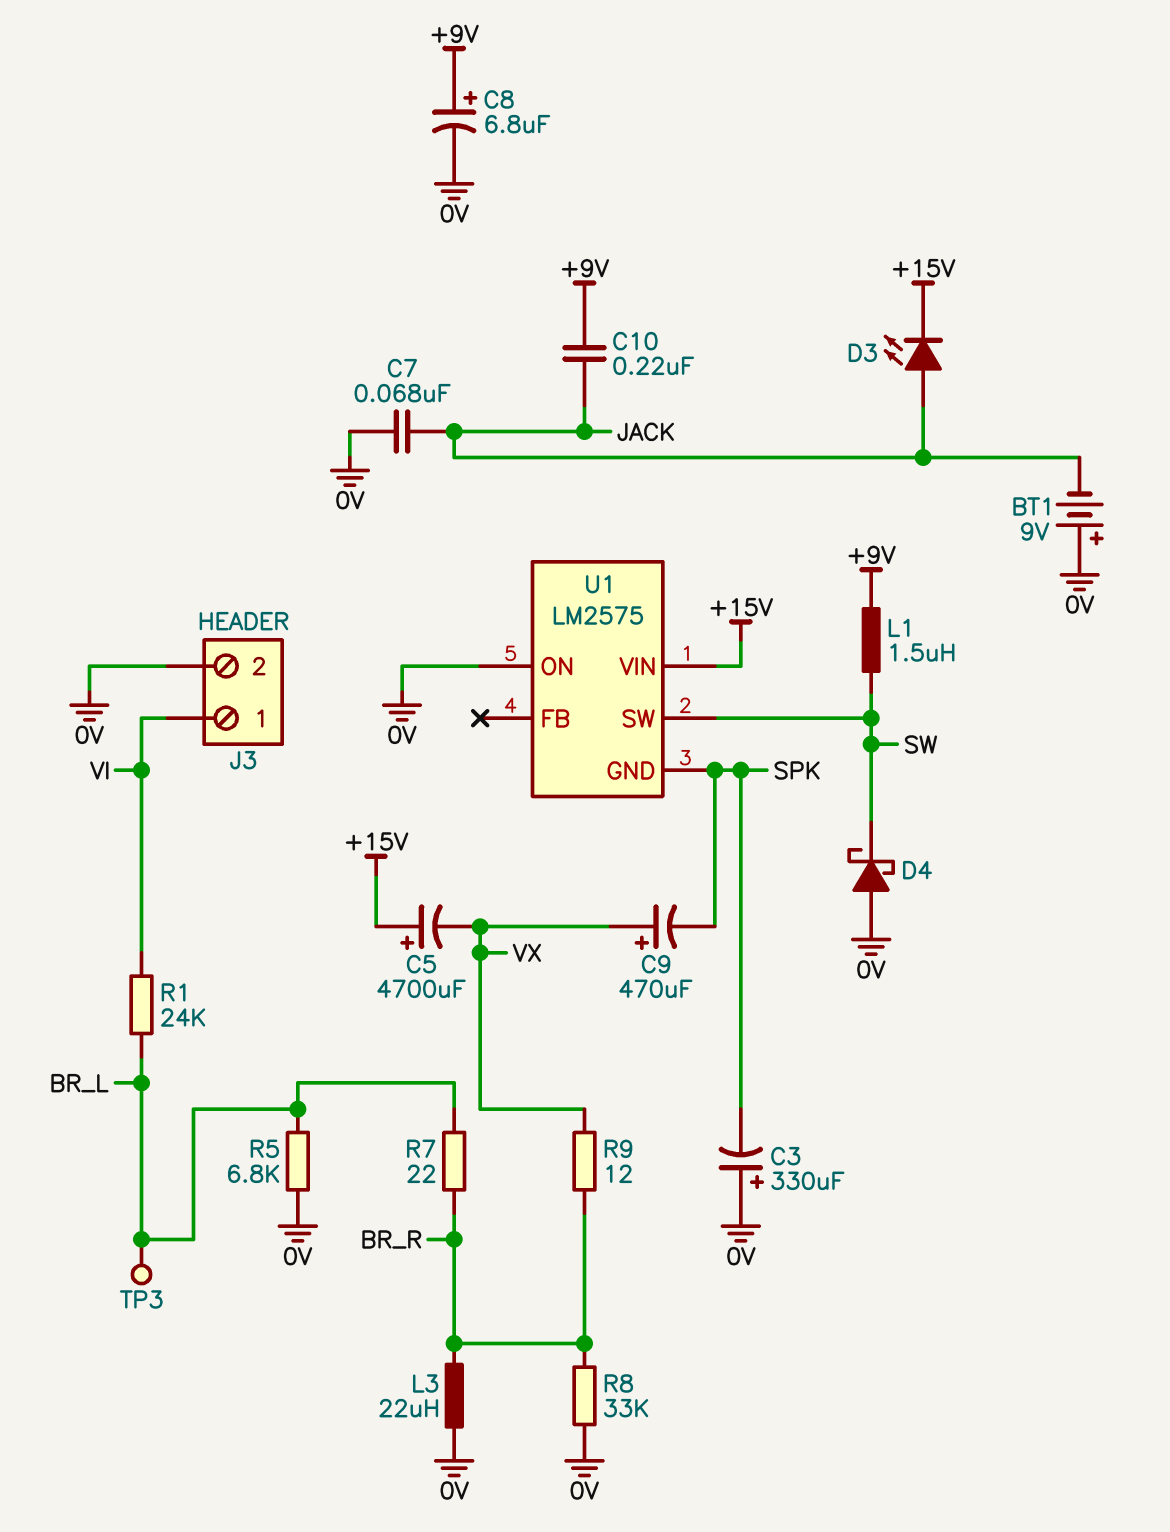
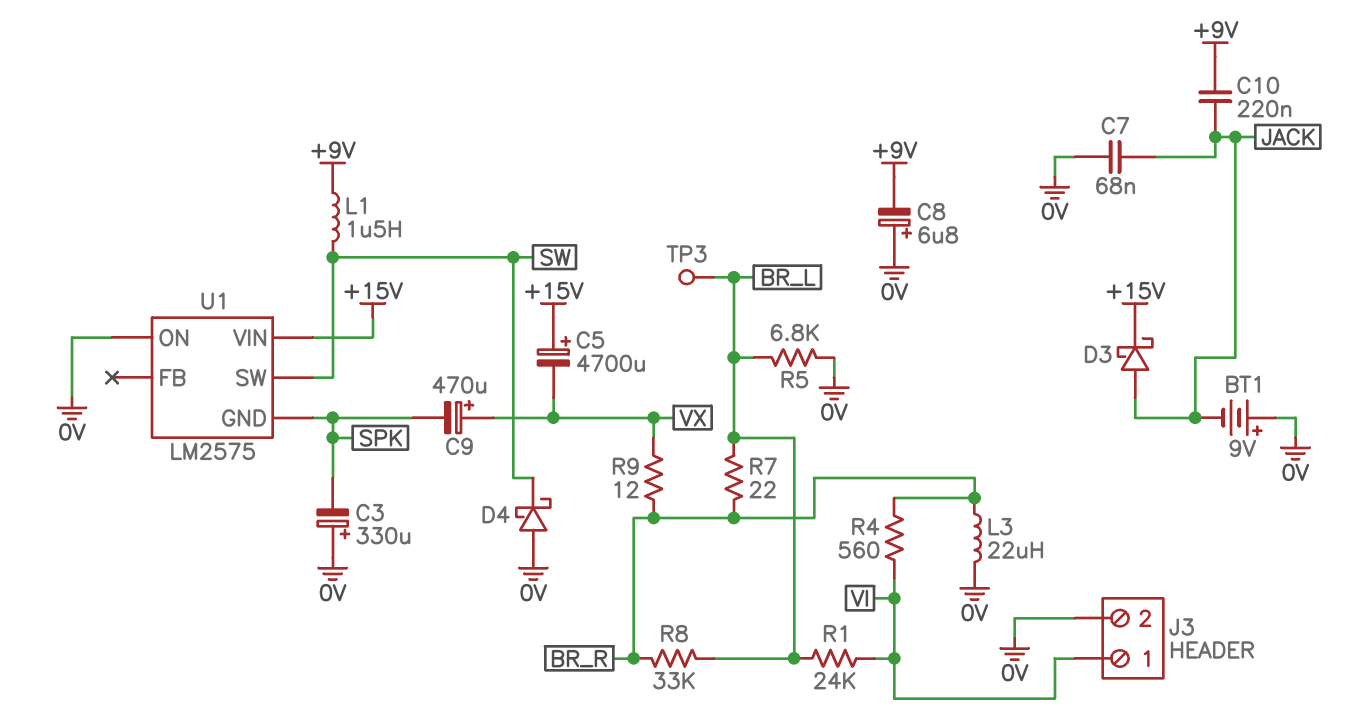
C8: 6.8uF (plus +9V, minus 0V) -> 6.8uF (plus 0V, minus +9V)
D3: LED (A JACK, K +15V) -> schottky (A JACK, K +15V)
R4: none -> 560 (BR_R, VI)
R8: 33k (0V, BR_R) -> 33k (BR_L, BR_R)

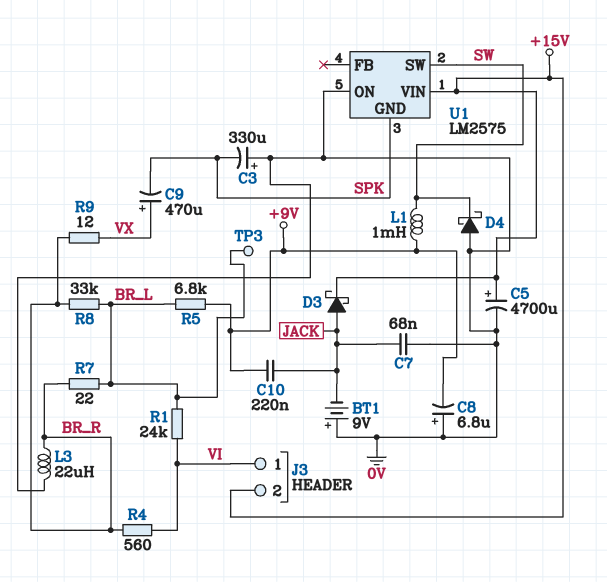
C5: 4700uF (plus +15V, minus VX) -> 4700uF (plus +15V, minus 0V)
J3 pin 2: 0V -> +15V
L1: 1.5uH (+9V, SW) -> 1mH (+9V, SW)
R5: 6.8k (0V, BR_L) -> 6.8k (+9V, BR_L)

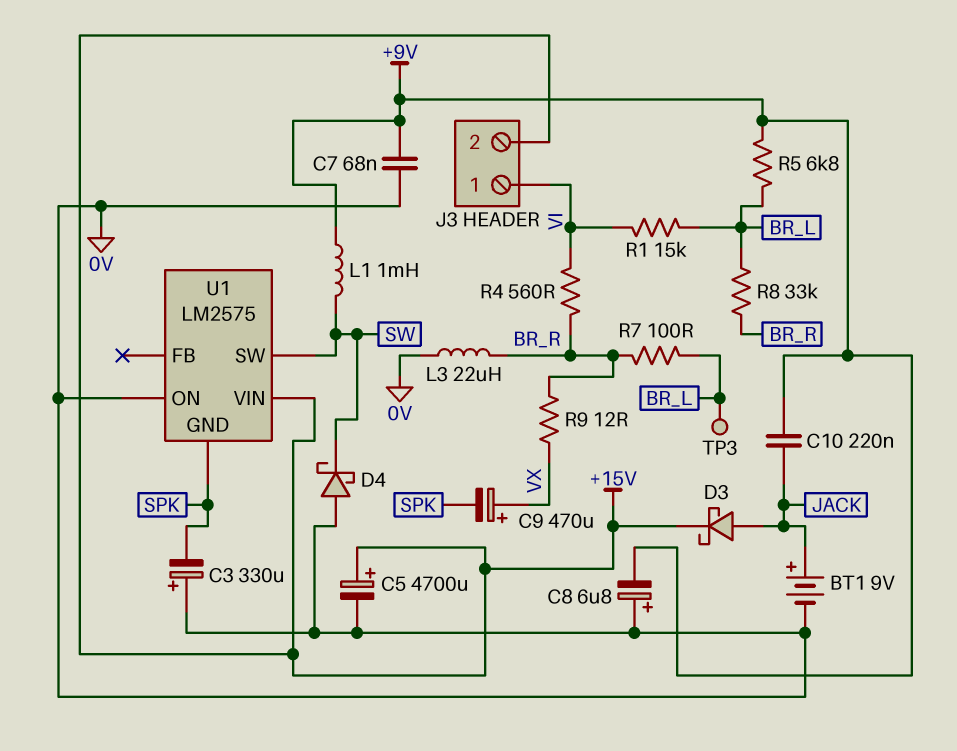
BT1: 9V (plus 0V, minus JACK) -> 9V (plus JACK, minus 0V)
C7: 68nF (0V, JACK) -> 68nF (+9V, 0V)
R1: 24k (BR_L, VI) -> 15k (BR_L, VI)
R7: 22 (BR_L, BR_R) -> 100 (BR_L, BR_R)

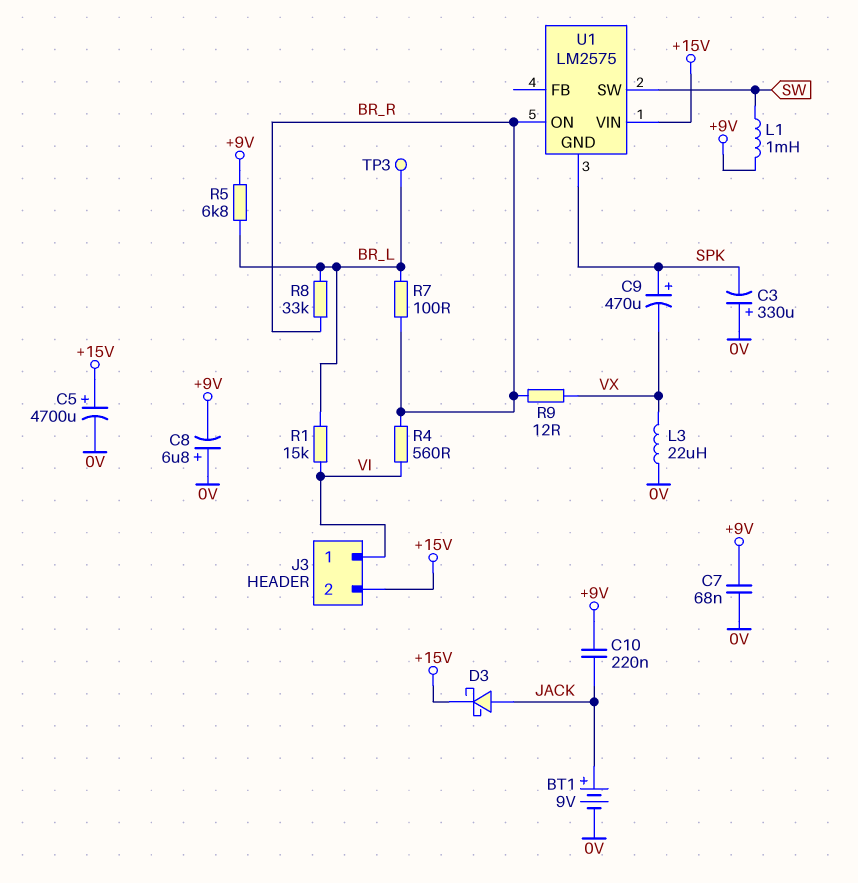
C9: 470uF (plus VX, minus SPK) -> 470uF (plus SPK, minus VX)
D4: schottky (A 0V, K SW) -> none
L3: 22uH (0V, BR_R) -> 22uH (0V, VX)
U1 pin ON: 0V -> BR_R

